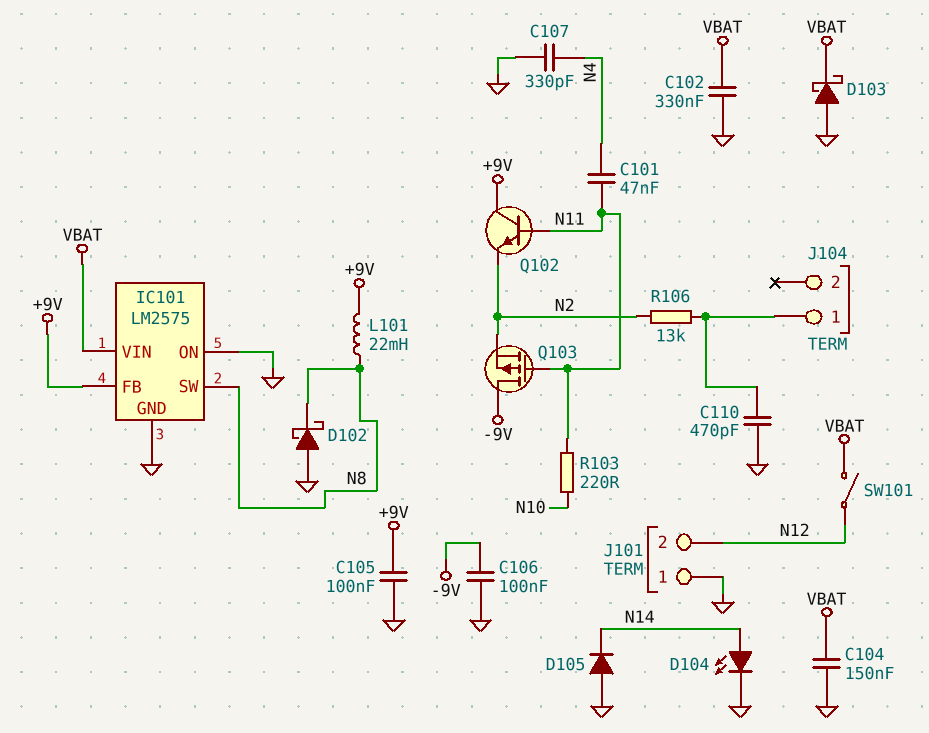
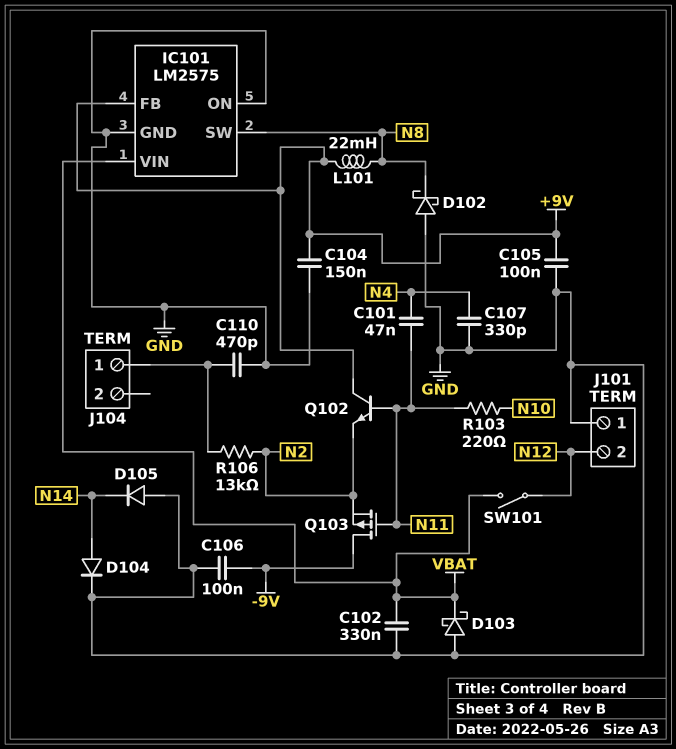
C104: 150nF (GND, VBAT) -> 150nF (+9V, GND)
D104: LED (A N14, K GND) -> diode (A N14, K GND)

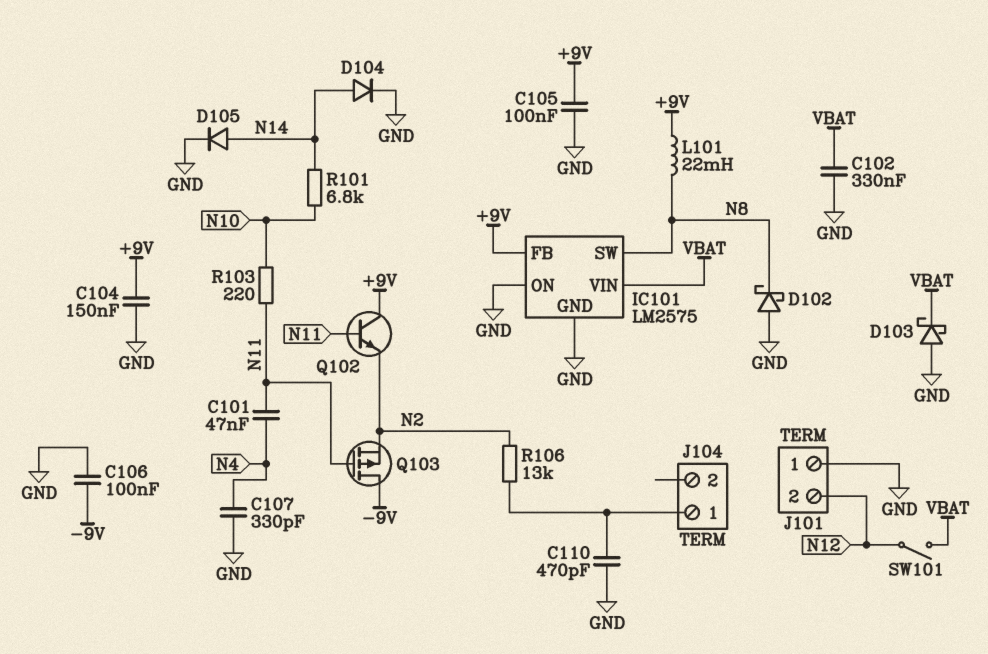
D105: diode (A GND, K N14) -> diode (A N14, K GND)
R101: none -> 6.8k (N10, N14)

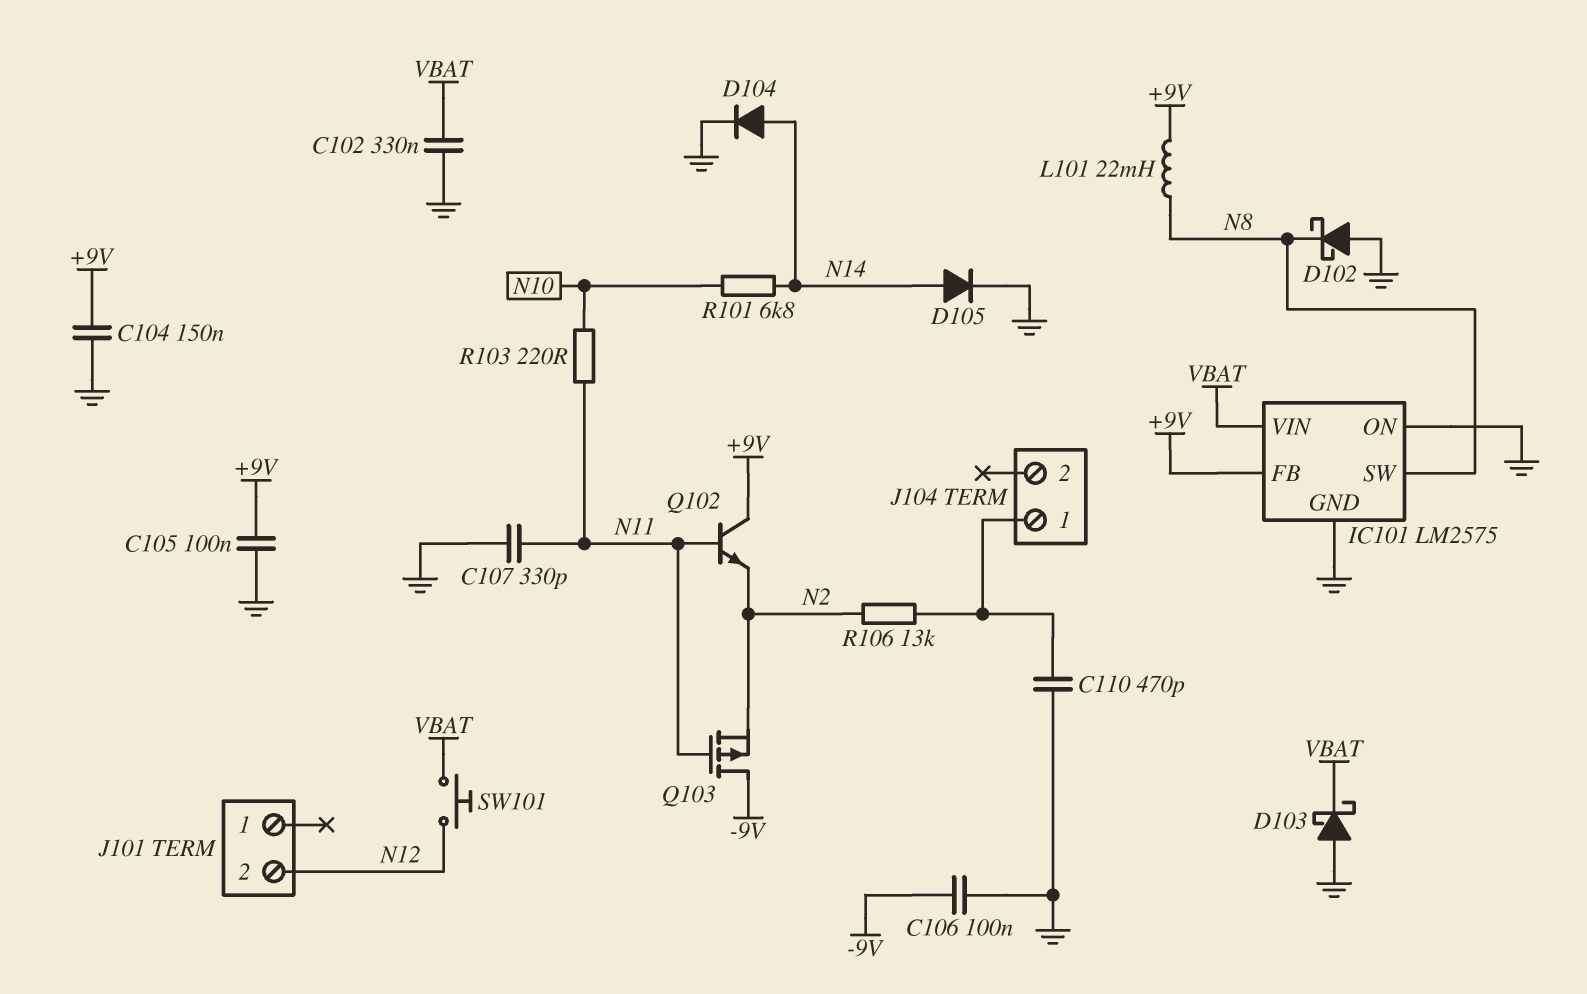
C101: 47nF (N4, N11) -> none
C107: 330pF (GND, N4) -> 330pF (GND, N11)
J101 pin 1: GND -> none
SW101: switch (N12, VBAT) -> button (N12, VBAT)

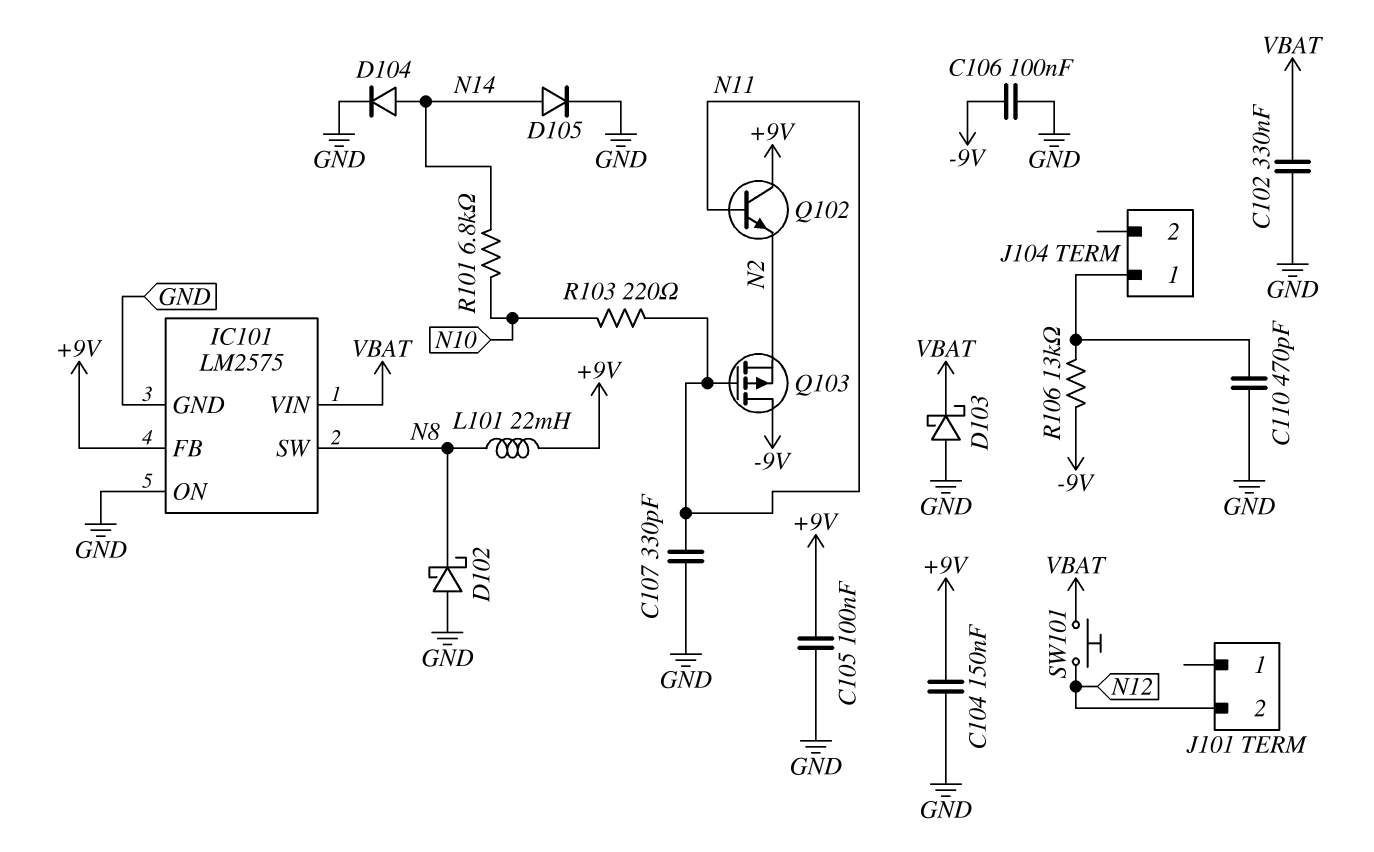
R106: 13k (J104/1, N2) -> 13k (-9V, J104/1)

